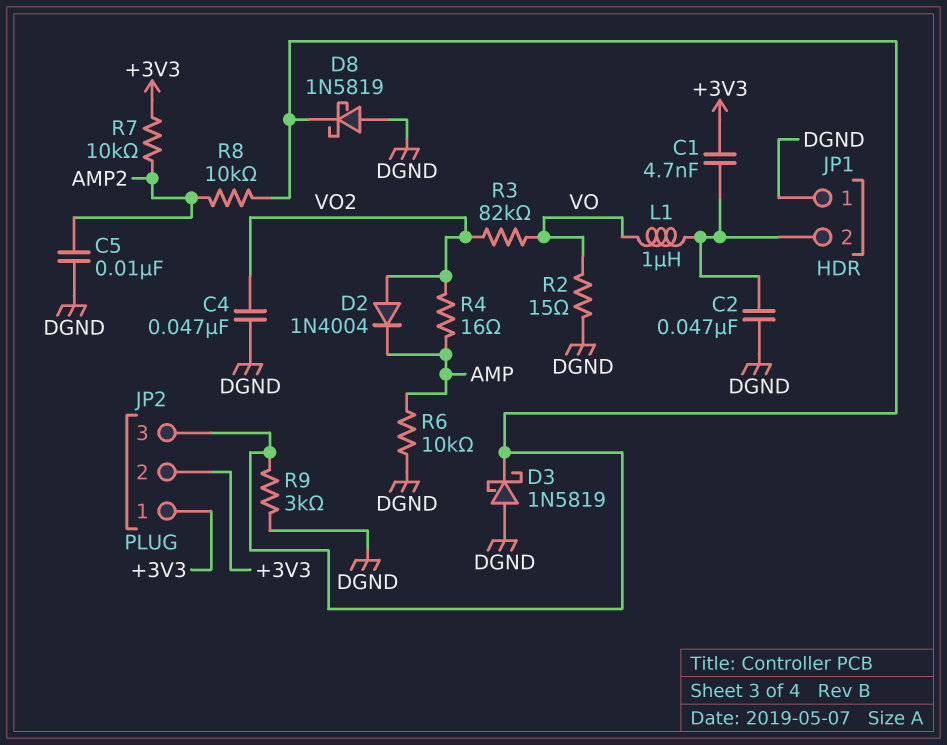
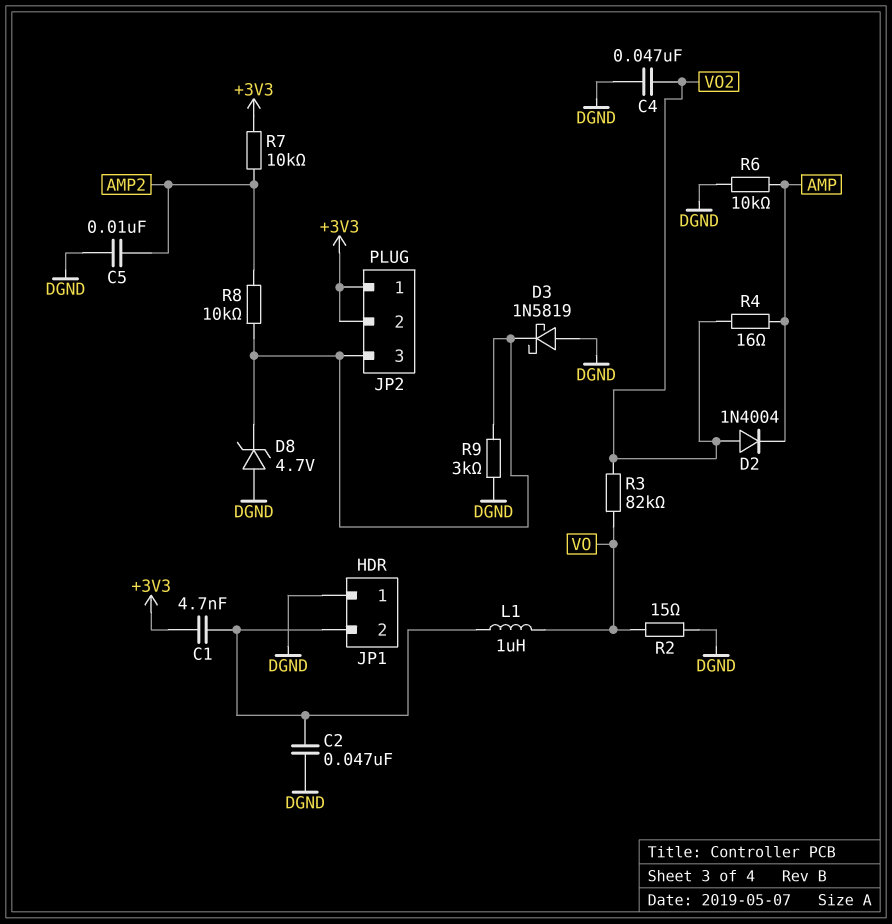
D8: schottky 1N5819 (A DGND, K JP2/3) -> zener 4.7V (A DGND, K JP2/3)

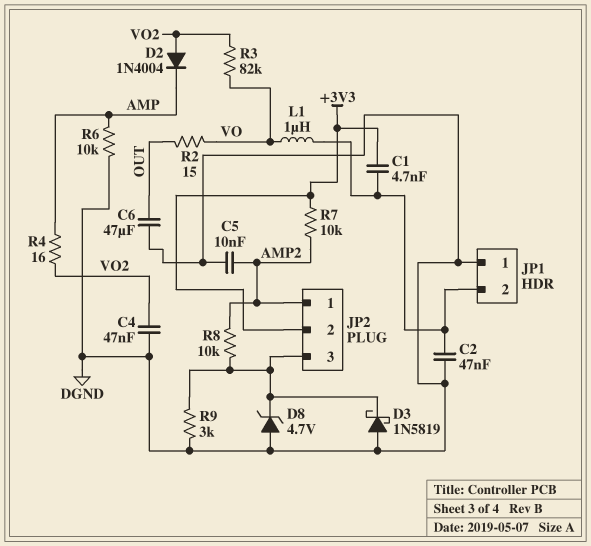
C6: none -> 47uF (DGND, OUT)
JP2 pin 1: +3V3 -> AMP2
R2: 15 (DGND, VO) -> 15 (OUT, VO)

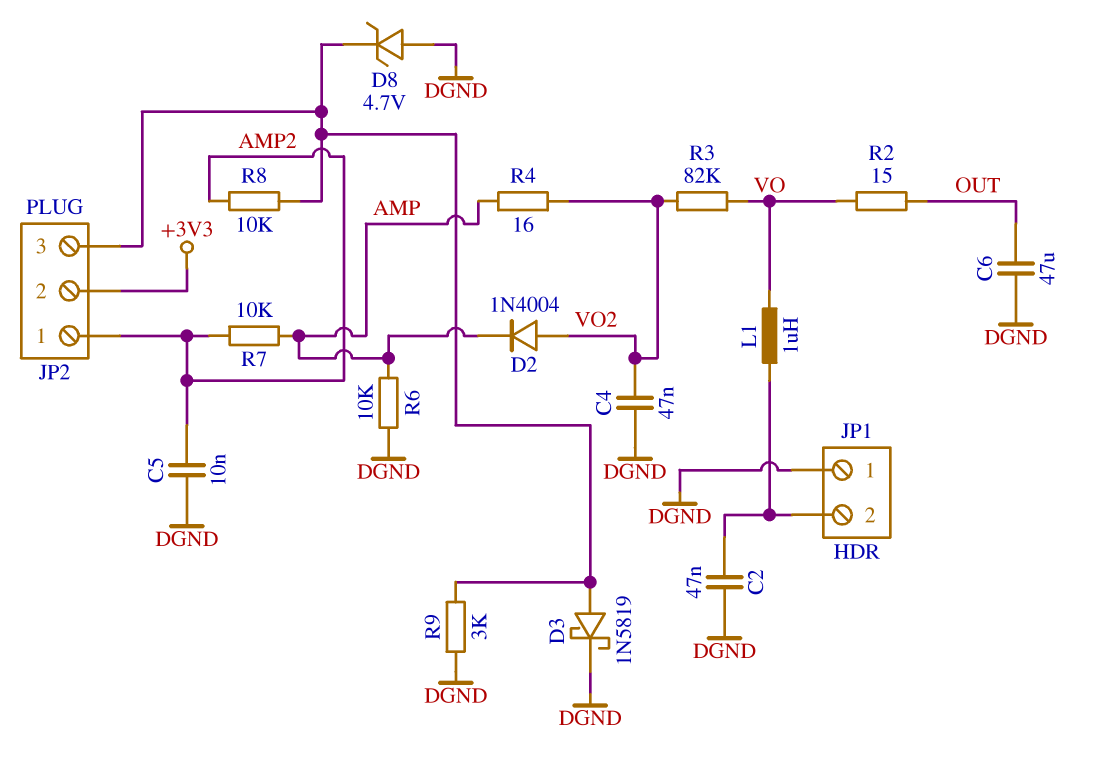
C1: 4.7nF (+3V3, JP1/2) -> none
D3: schottky 1N5819 (A DGND, K JP2/3) -> schottky 1N5819 (A JP2/3, K DGND)
R7: 10k (+3V3, AMP2) -> 10k (AMP, AMP2)

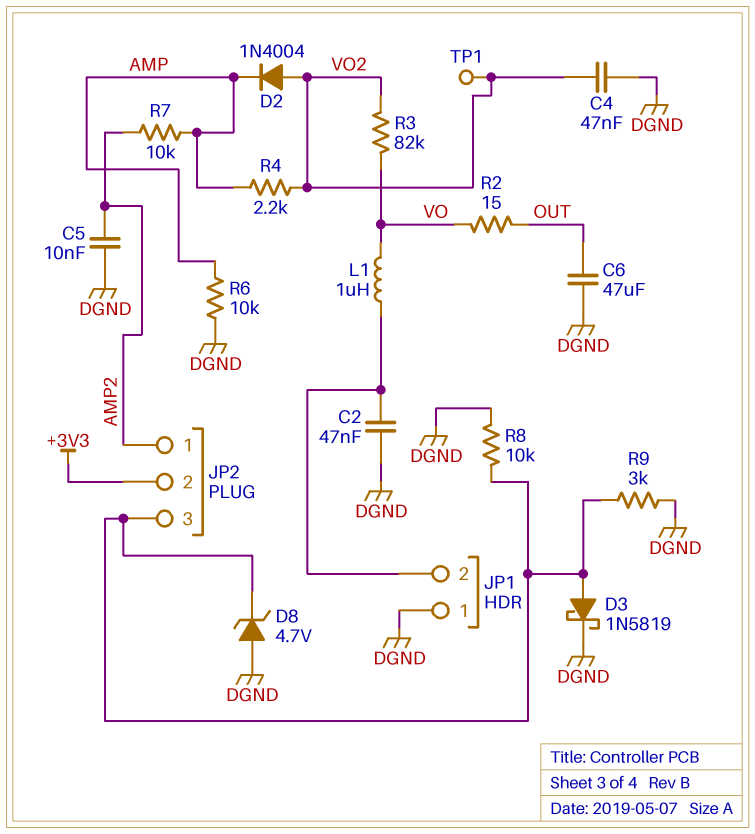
R4: 16 (AMP, VO2) -> 2.2k (AMP, VO2)
R8: 10k (AMP2, JP2/3) -> 10k (DGND, JP2/3)
TP1: none -> test point (VO2)

